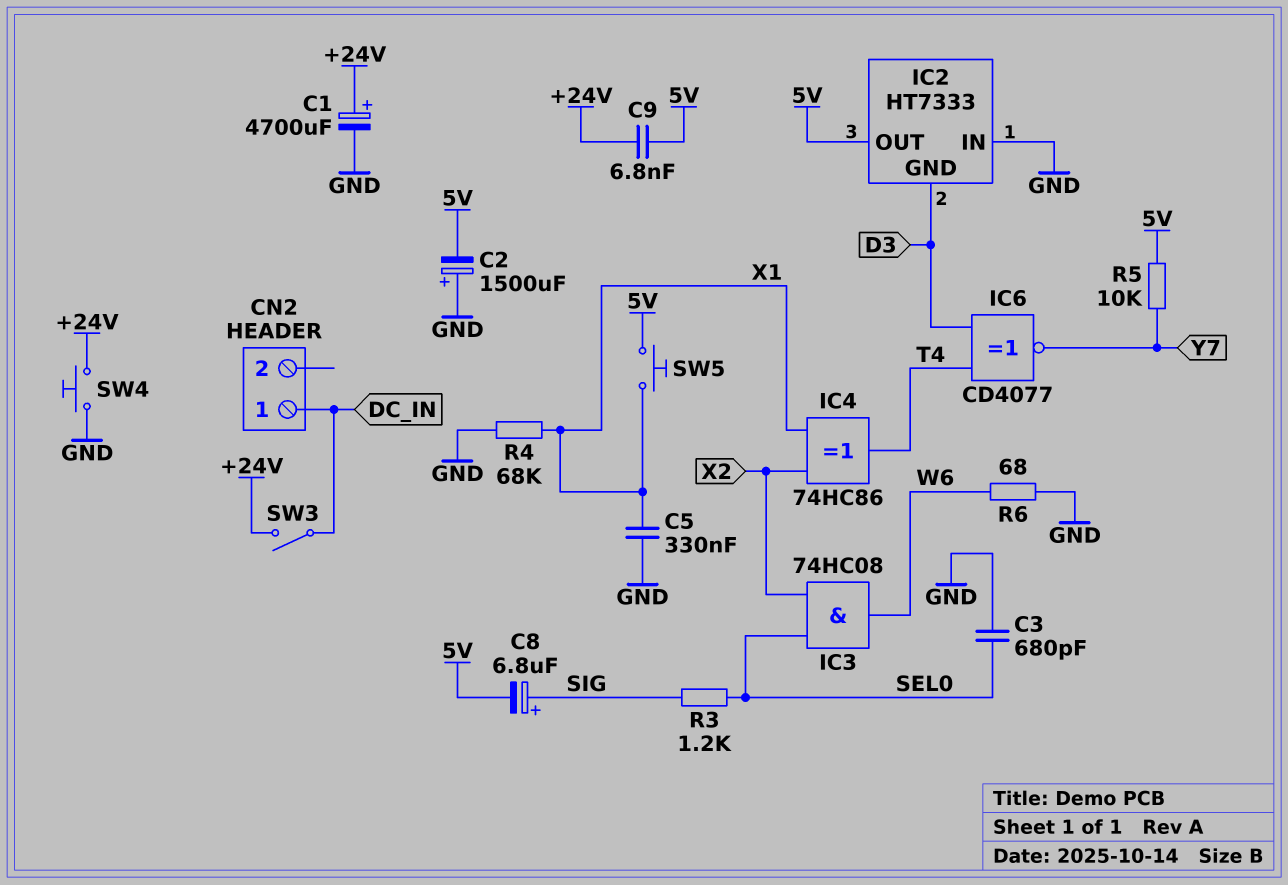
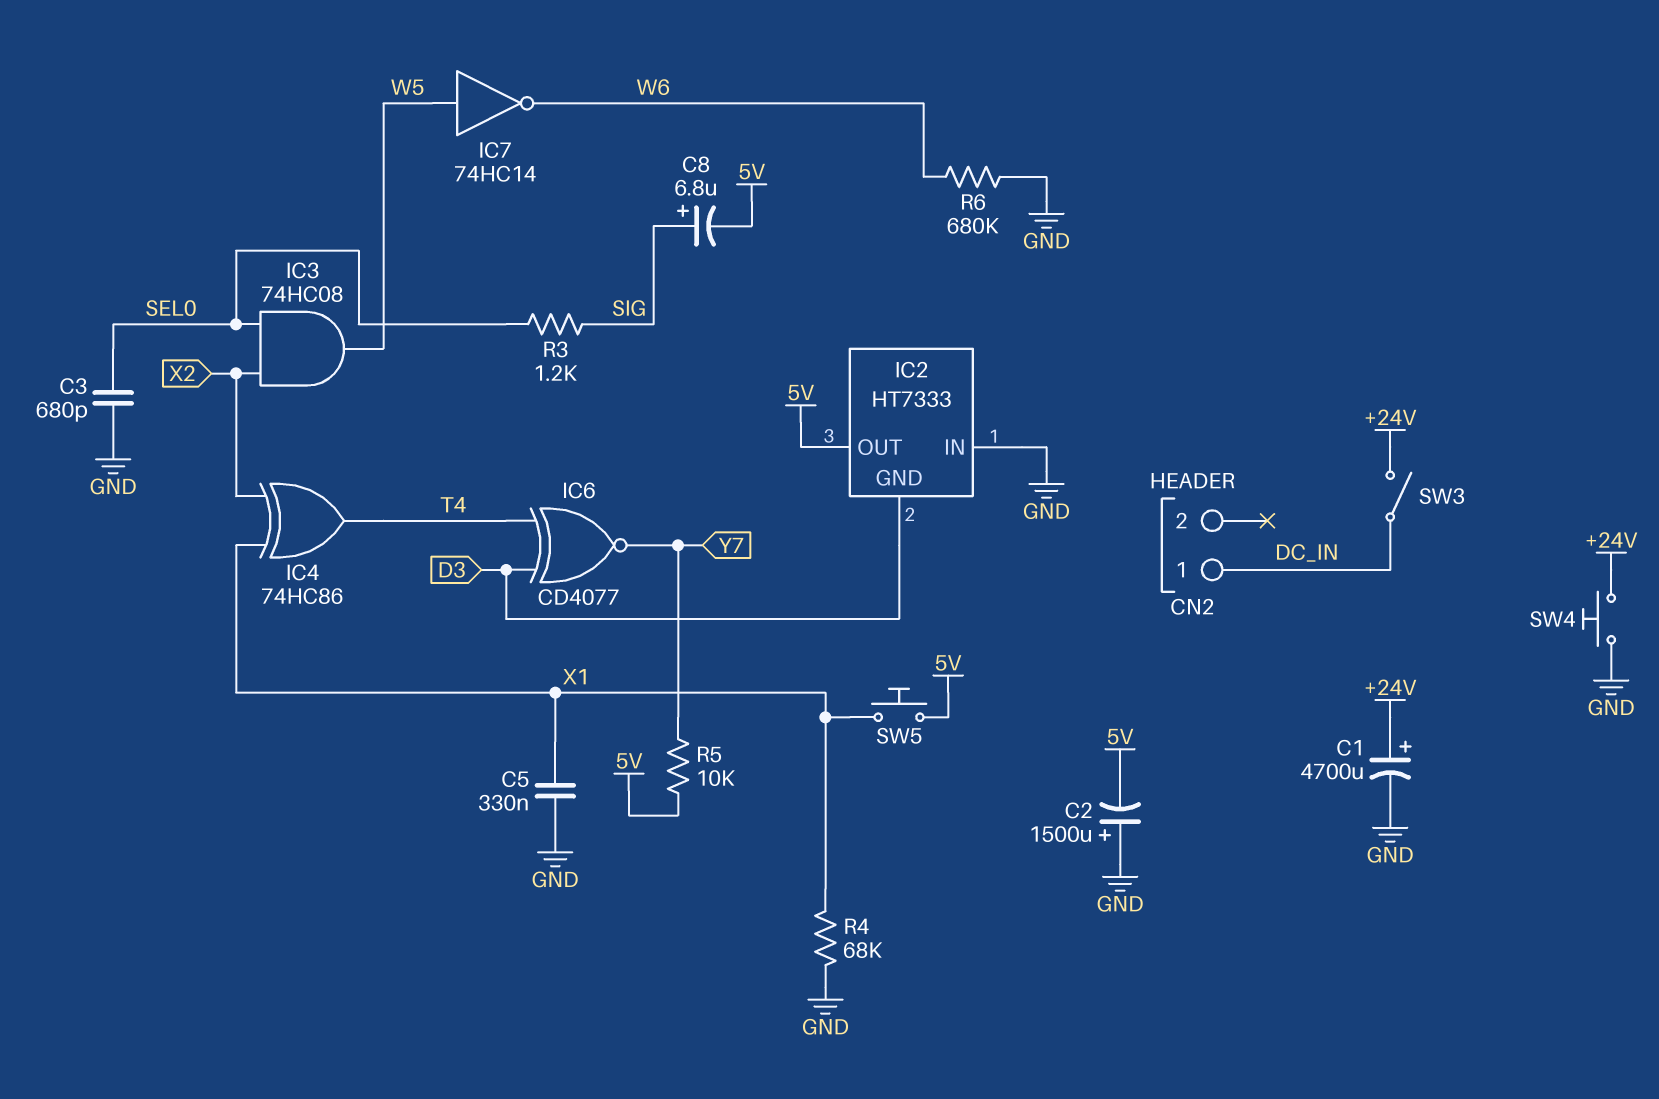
C9: 6.8nF (+24V, 5V) -> none
IC3: AND 74HC08 (in SEL0, in X2, out W6) -> AND 74HC08 (in SEL0, in X2, out W5)
IC7: none -> NOT 74HC14 (in W5, out W6)
R6: 68 (GND, W6) -> 680k (GND, W6)

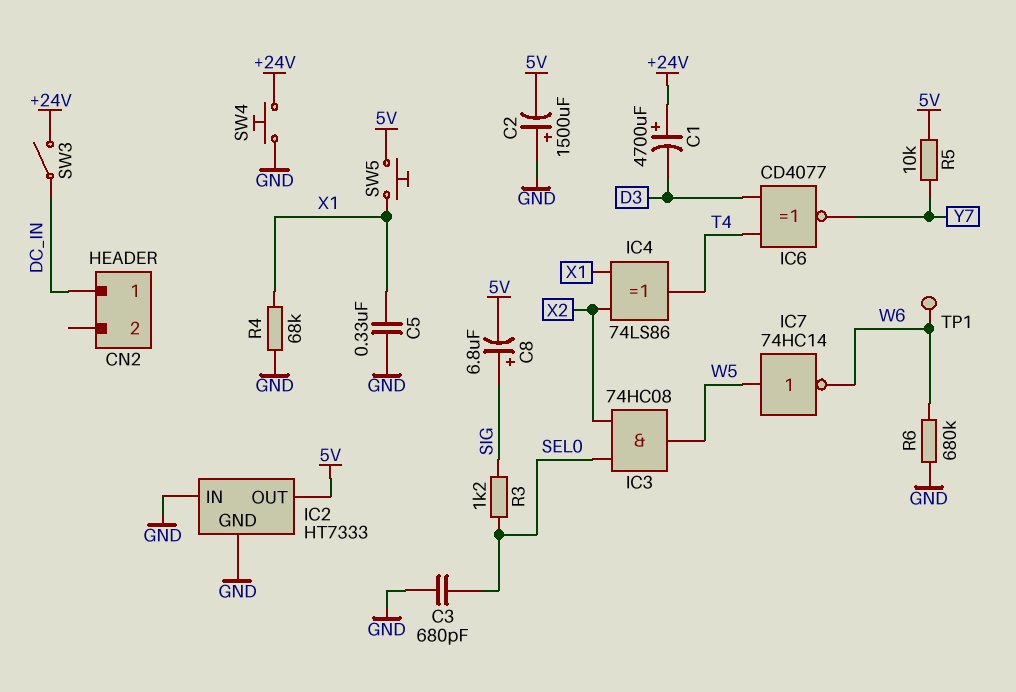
C1: 4700uF (plus +24V, minus GND) -> 4700uF (plus +24V, minus D3)
IC2 pin GND: D3 -> GND
IC4: XOR 74HC86 (in X1, in X2, out T4) -> XOR 74LS86 (in X1, in X2, out T4)
TP1: none -> test point (W6)

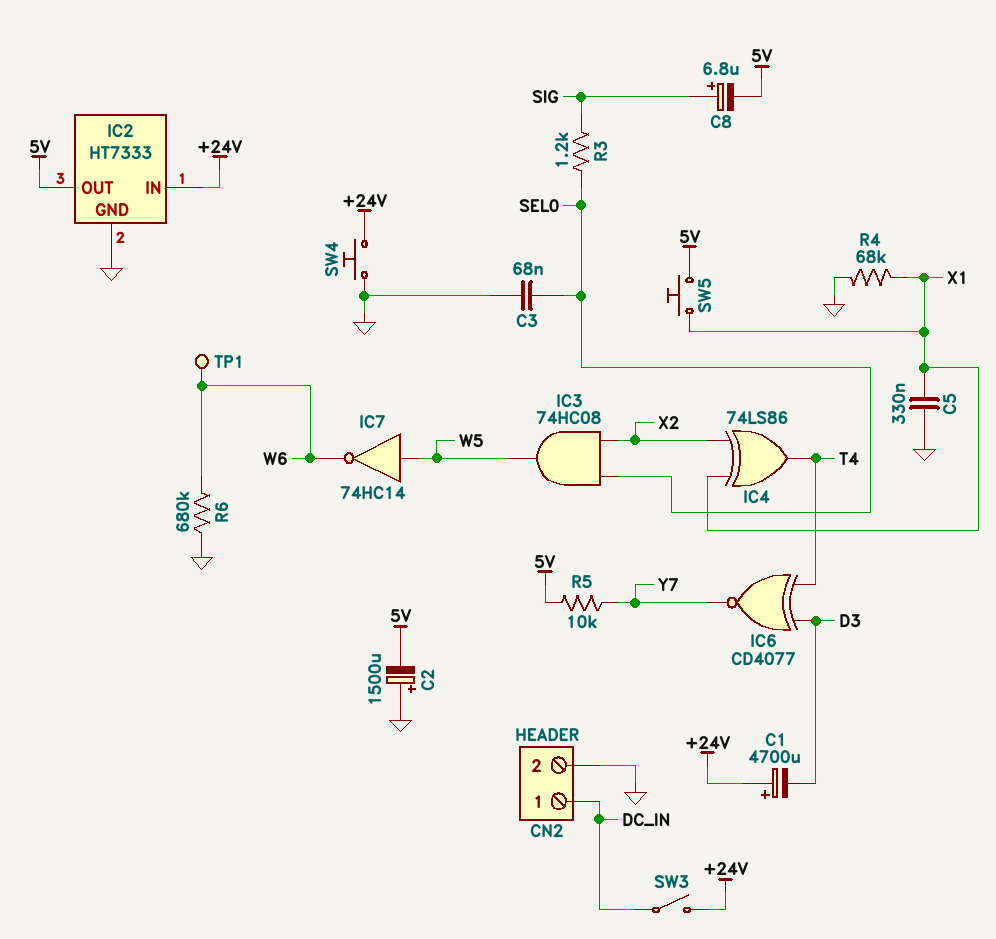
C3: 680pF (GND, SEL0) -> 68nF (GND, SEL0)
CN2 pin 2: none -> GND
IC2 pin IN: GND -> +24V

